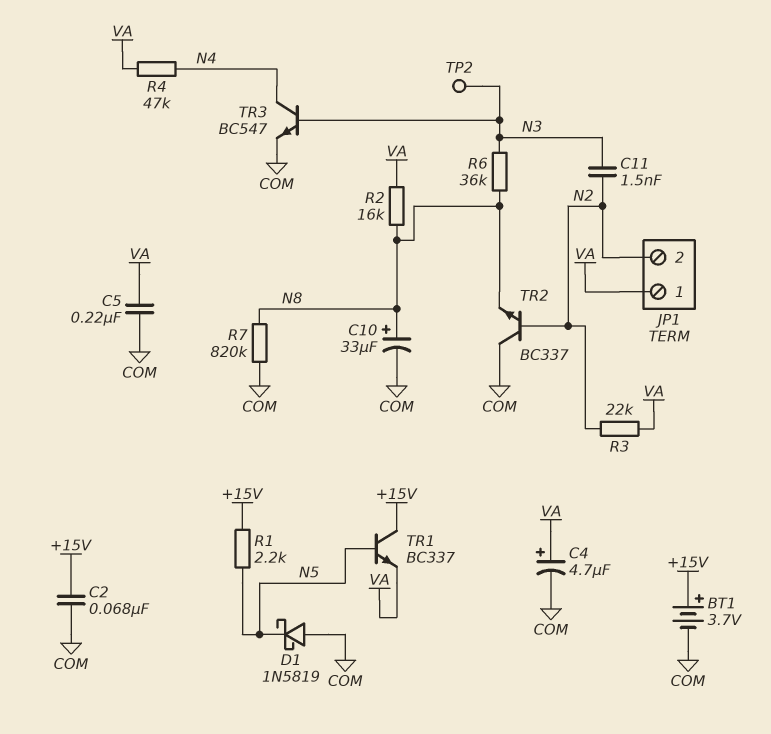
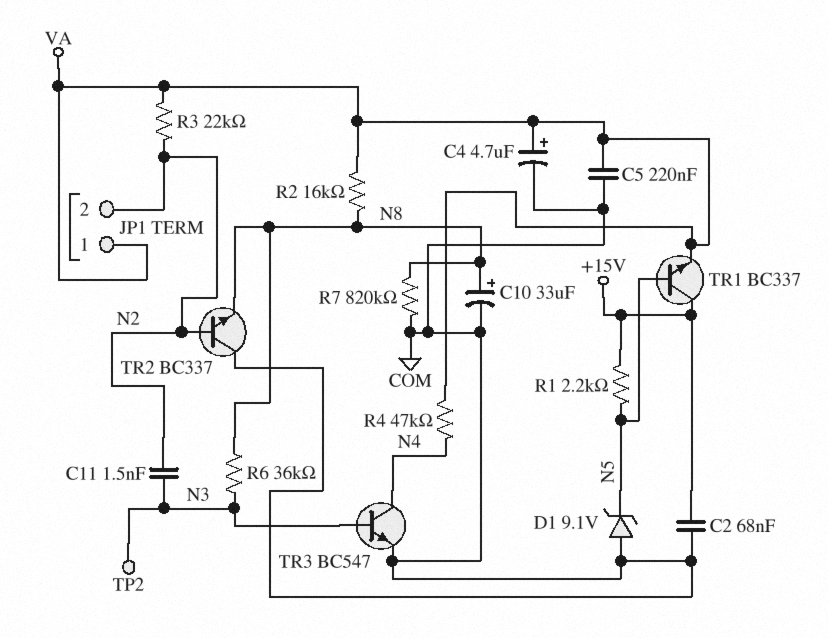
BT1: 3.7V (plus +15V, minus COM) -> none
D1: schottky 1N5819 (A COM, K N5) -> zener 9.1V (A COM, K N5)

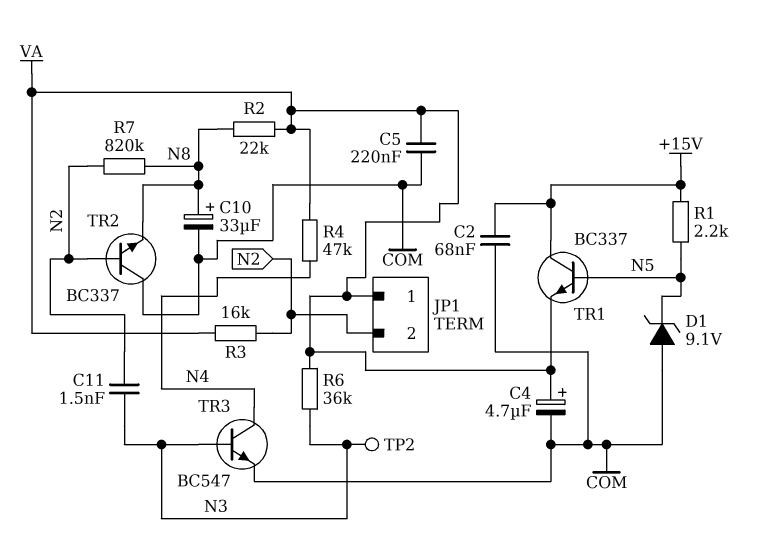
R2: 16k (N8, VA) -> 22k (N8, VA)
R3: 22k (N2, VA) -> 16k (N2, VA)
R6: 36k (N3, N8) -> 36k (N3, VA)
R7: 820k (COM, N8) -> 820k (N2, N8)

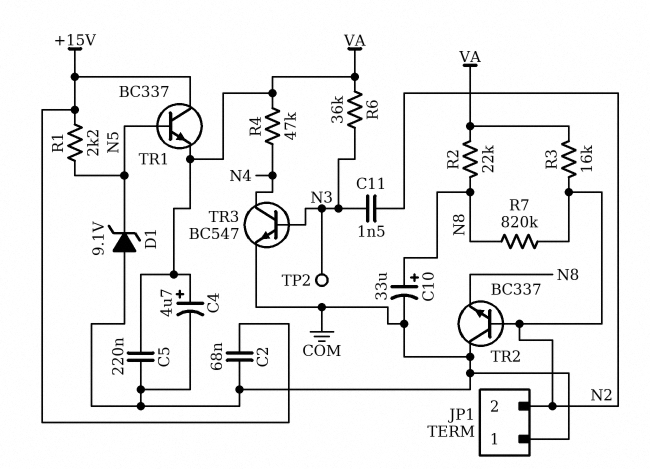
JP1 pin 1: VA -> COM

